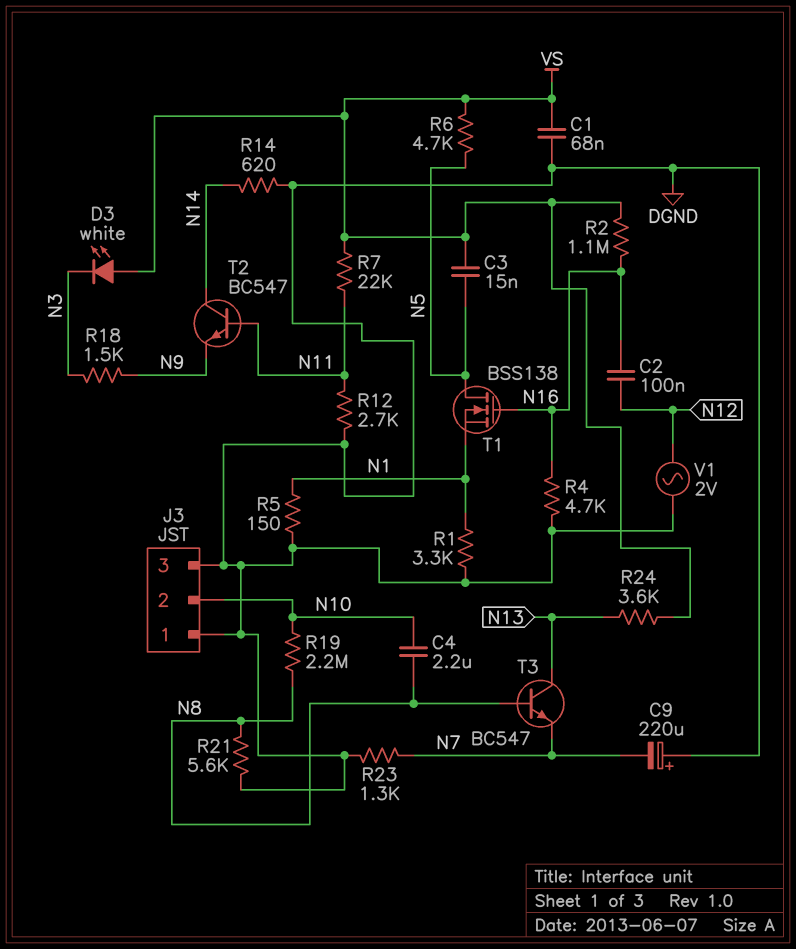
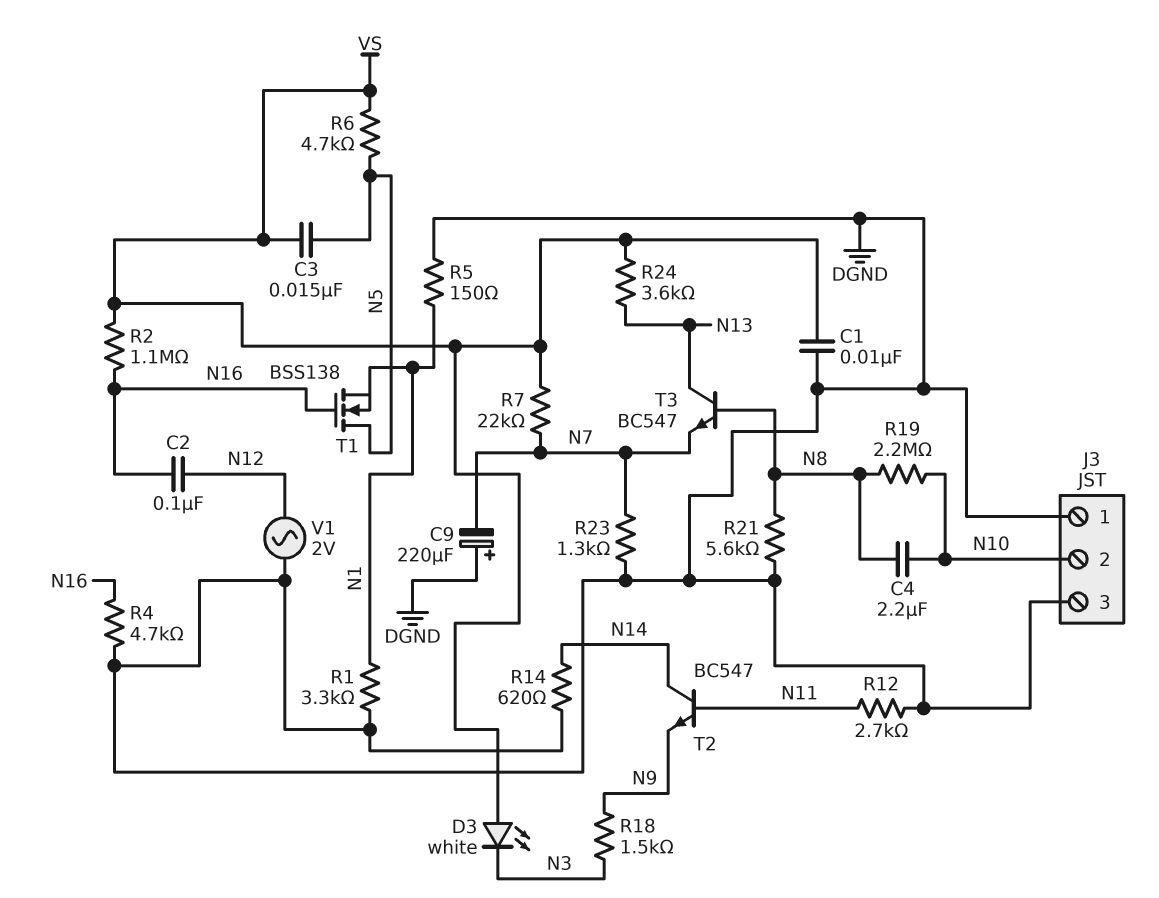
C1: 68nF (DGND, VS) -> 10nF (DGND, VS)
R7: 22k (N11, VS) -> 22k (N7, VS)

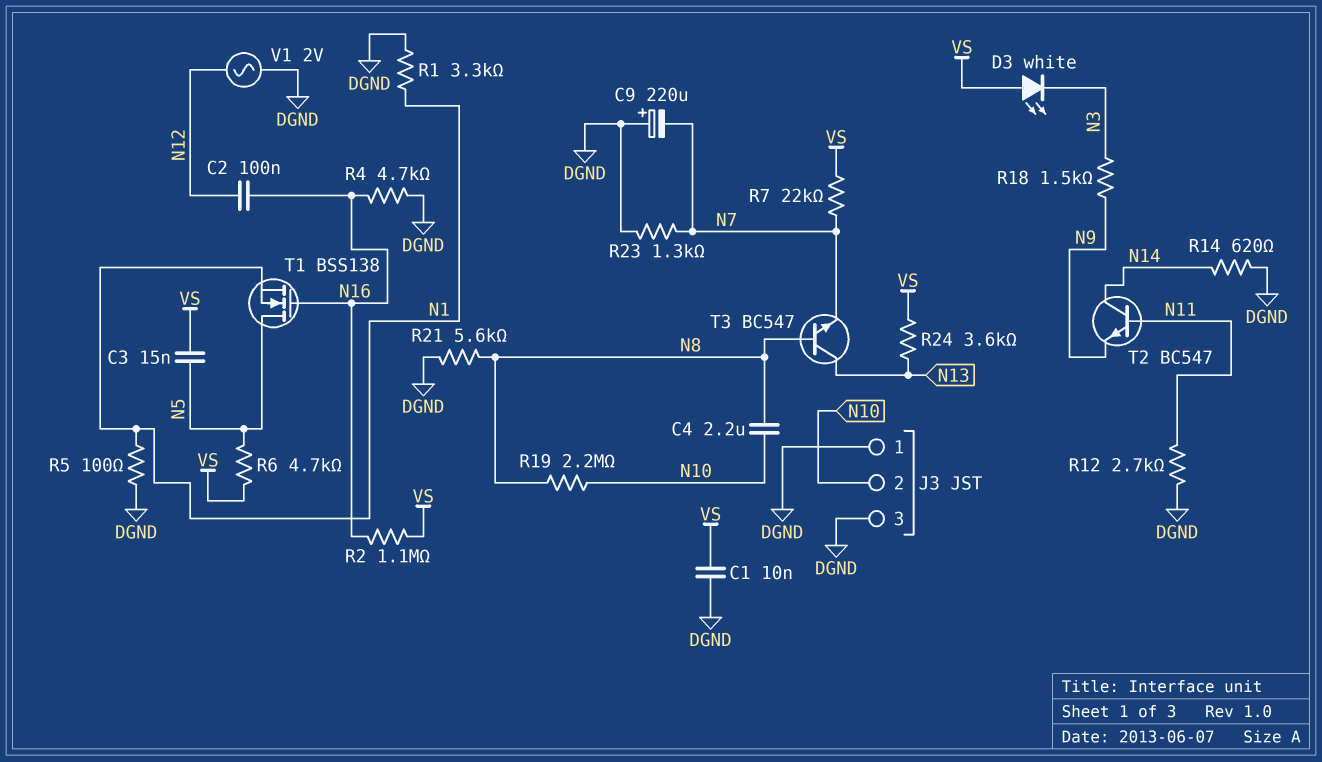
R5: 150 (DGND, N1) -> 100 (DGND, N1)

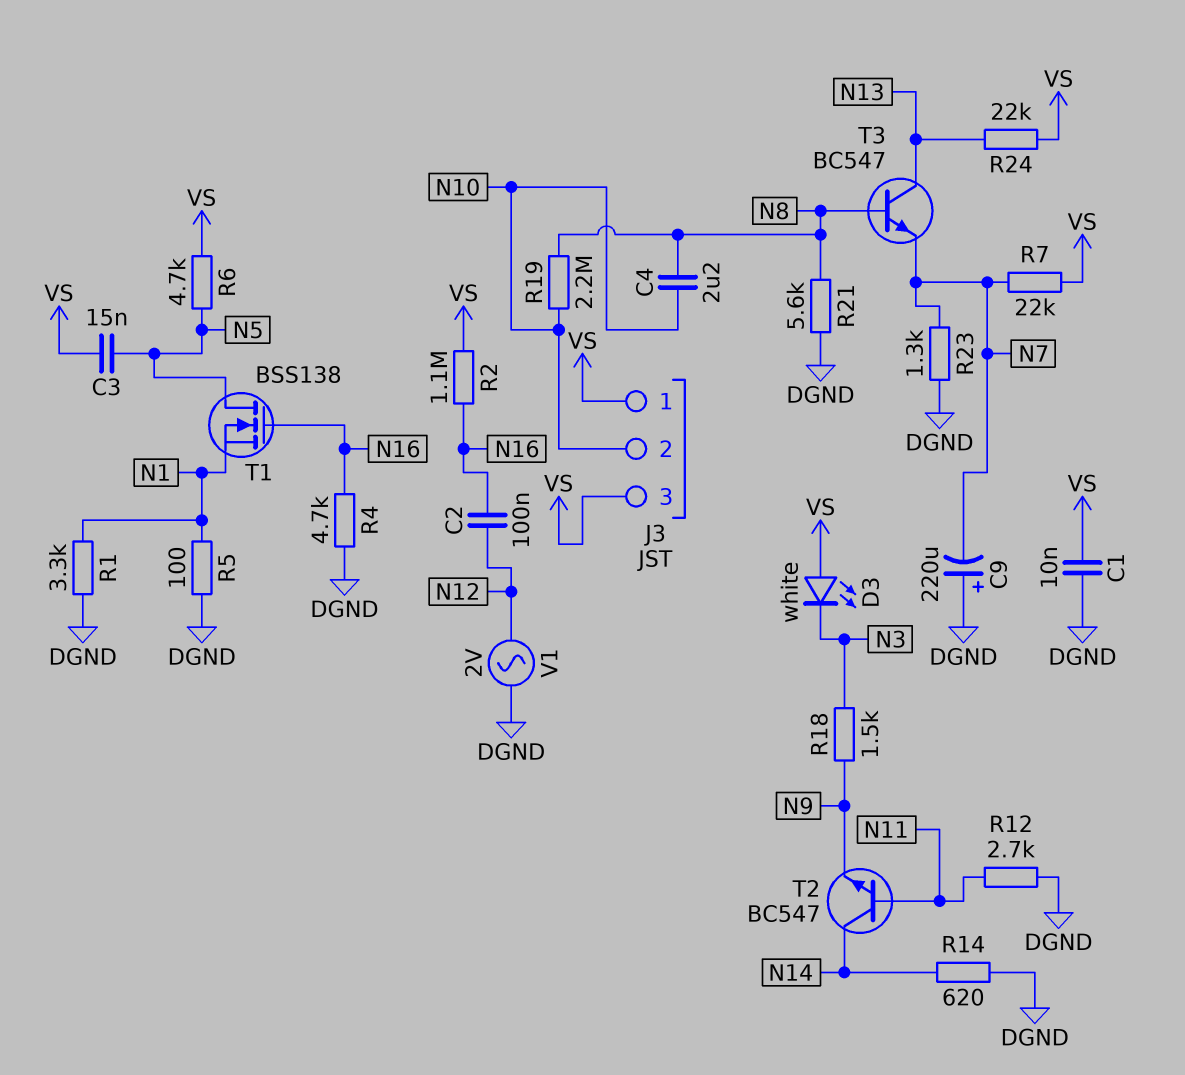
J3 pin 1: DGND -> VS
J3 pin 3: DGND -> VS
R24: 3.6k (N13, VS) -> 22k (N13, VS)

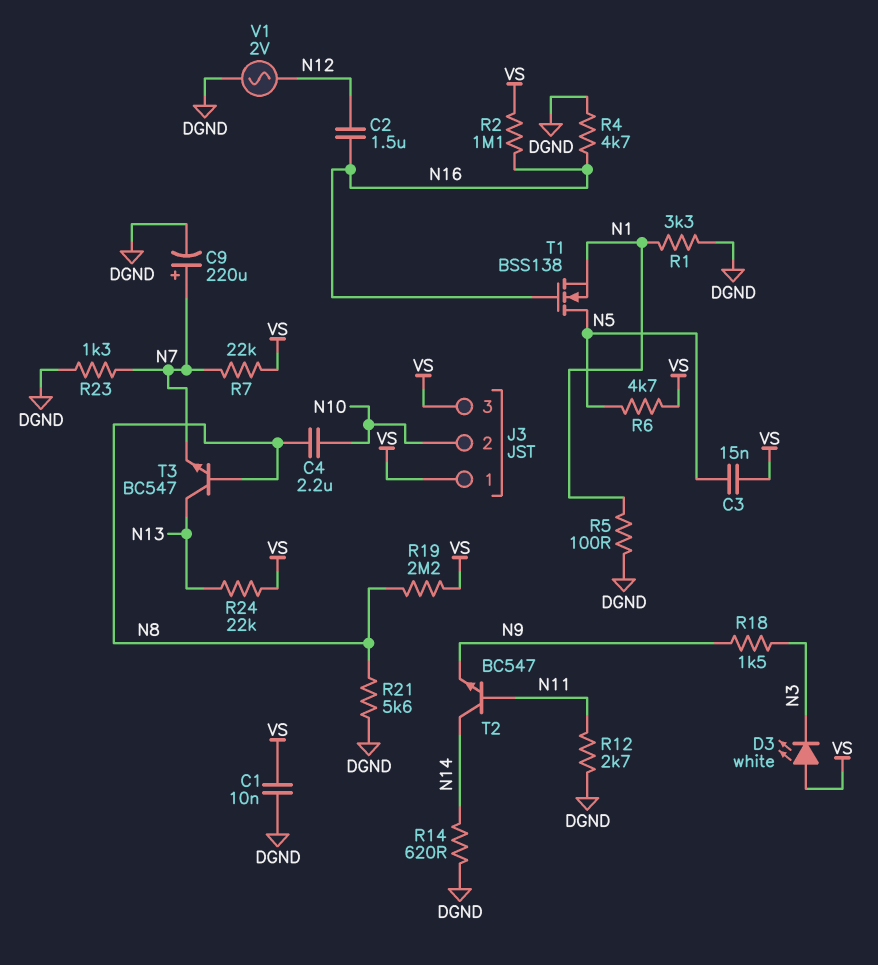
C2: 100nF (N12, N16) -> 1.5uF (N12, N16)
C9: 220uF (plus DGND, minus N7) -> 220uF (plus N7, minus DGND)
R19: 2.2M (N8, N10) -> 2.2M (N8, VS)

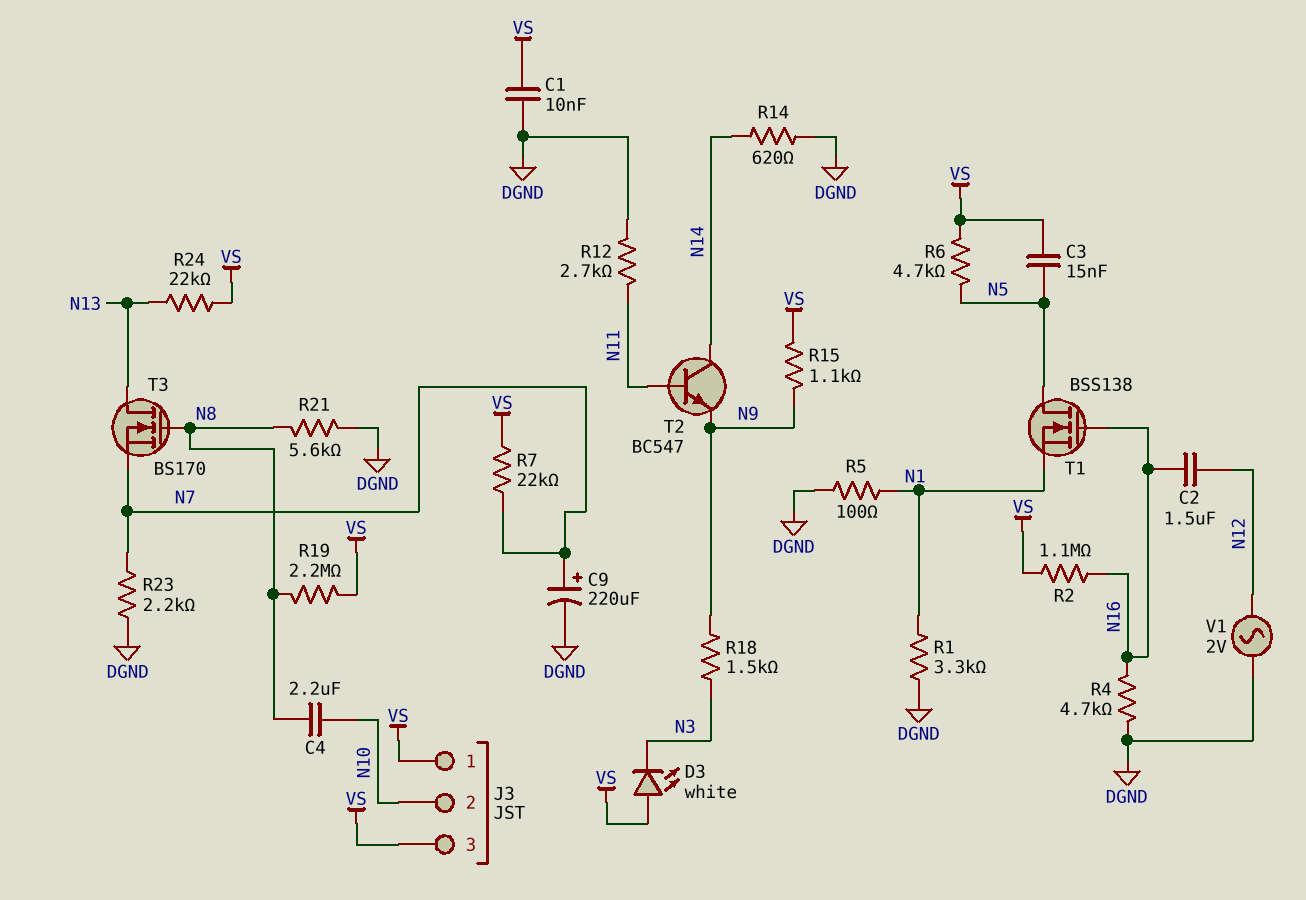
R15: none -> 1.1k (N9, VS)
R23: 1.3k (DGND, N7) -> 2.2k (DGND, N7)
T3: NPN BC547 (B N8, C N13, E N7) -> NMOS BS170 (G N8, D N13, S N7)

